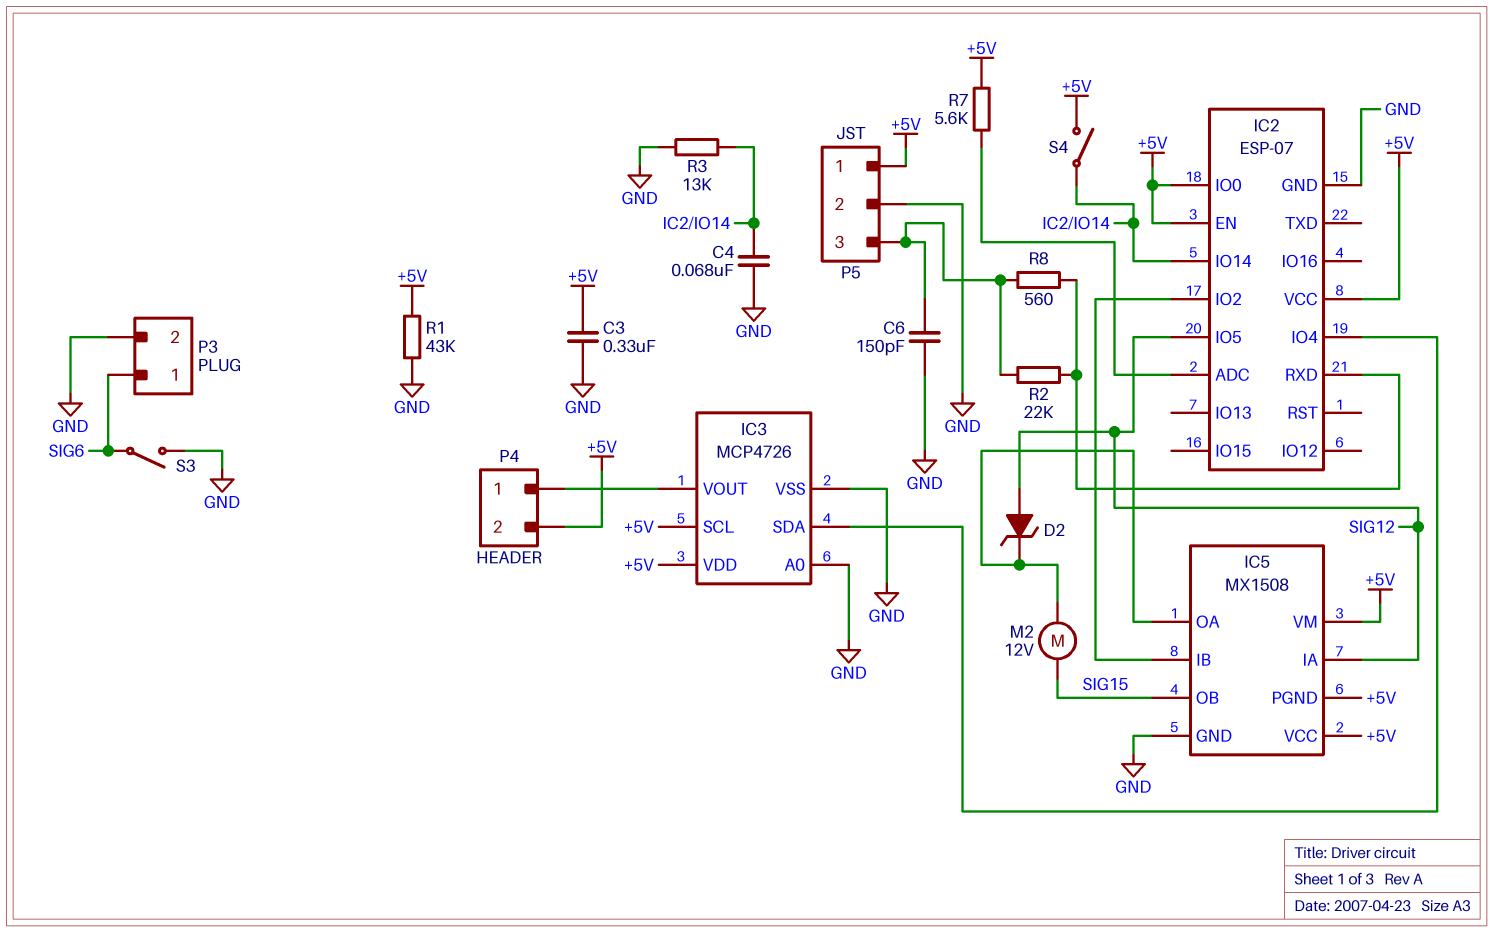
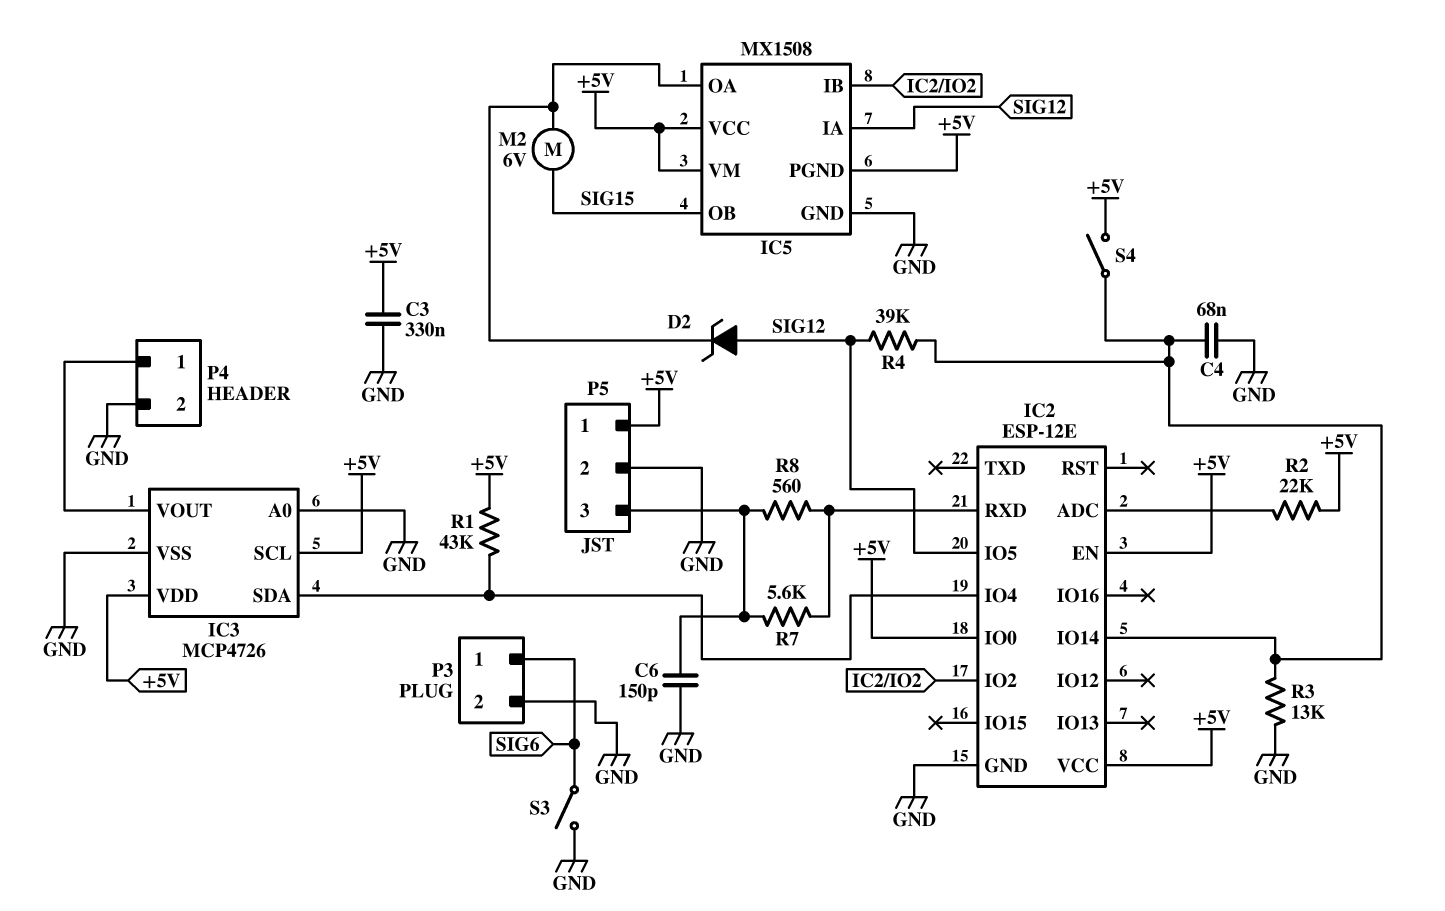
IC2: ESP-07 -> ESP-12E
M2: motor 12V (IC5/OA, SIG15) -> motor 6V (IC5/OA, SIG15)
P4 pin 2: +5V -> GND
R1: 43k (+5V, GND) -> 43k (+5V, IC2/IO4)
R2: 22k (IC2/RXD, P5/3) -> 22k (+5V, IC2/ADC)
R4: none -> 39k (IC2/IO14, SIG12)
R7: 5.6k (+5V, IC2/ADC) -> 5.6k (IC2/RXD, P5/3)

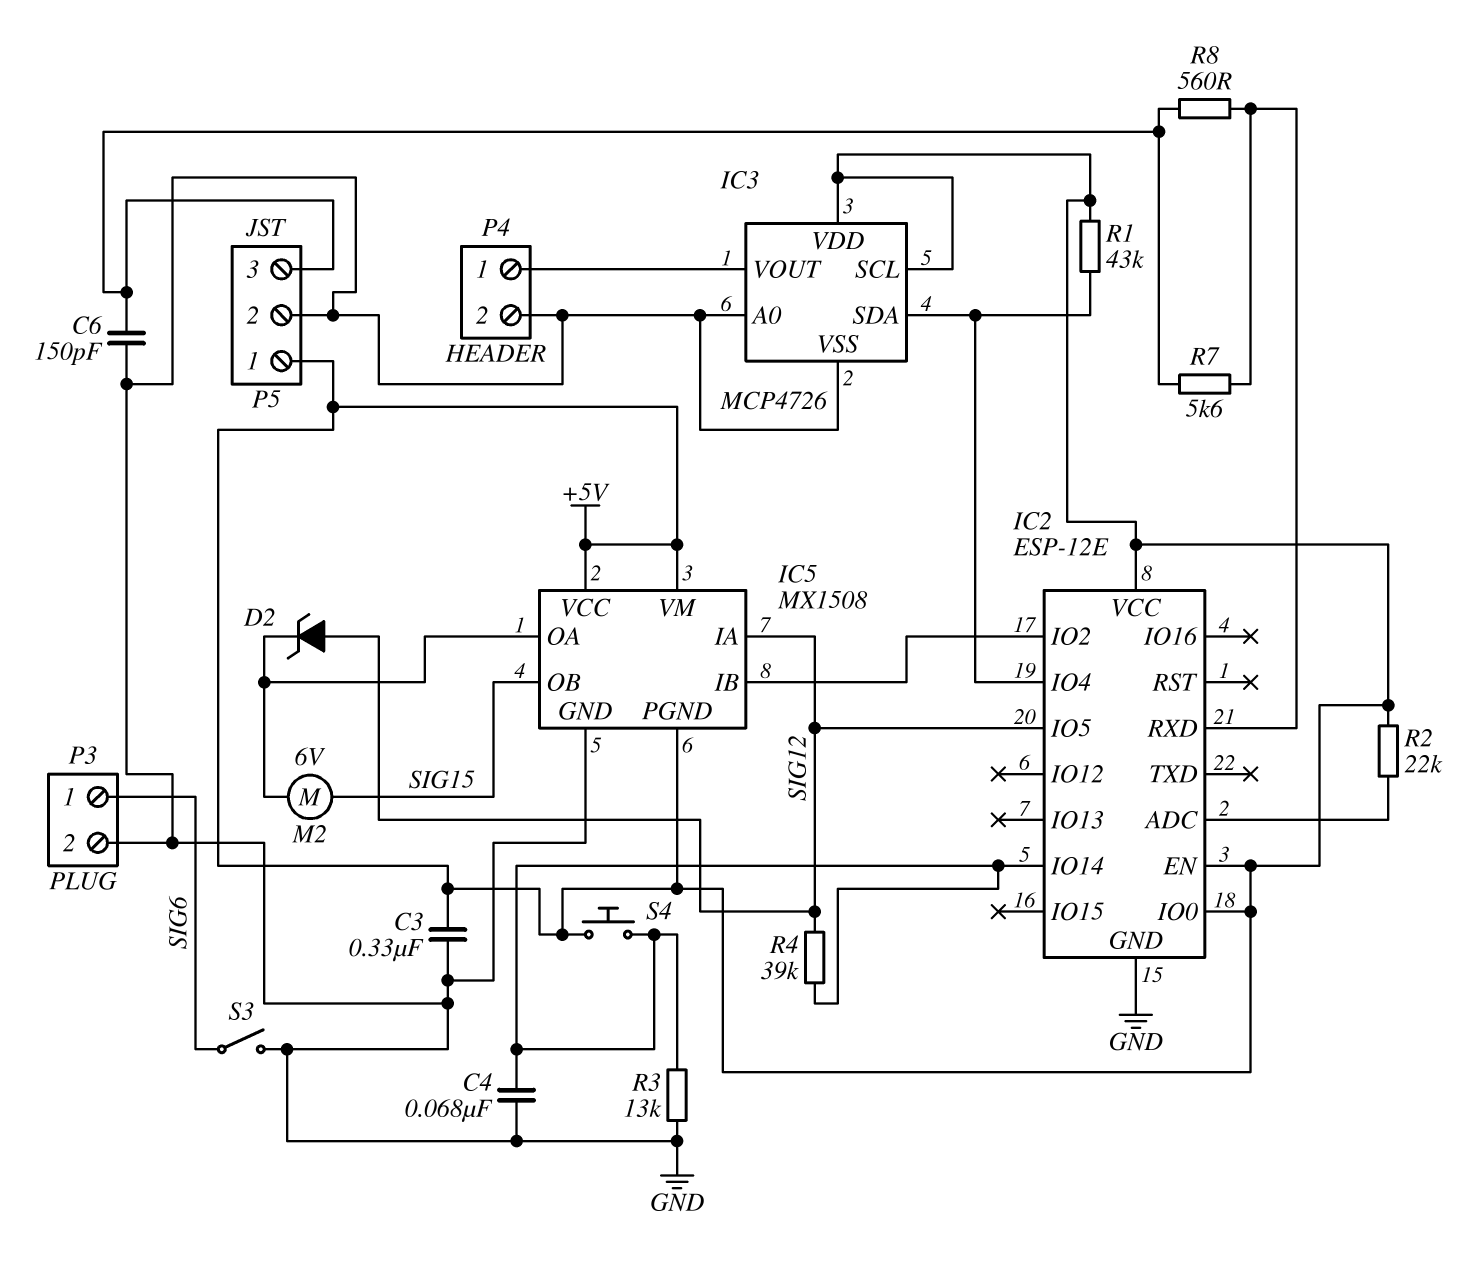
S4: switch (+5V, IC2/IO14) -> button (+5V, IC2/IO14)

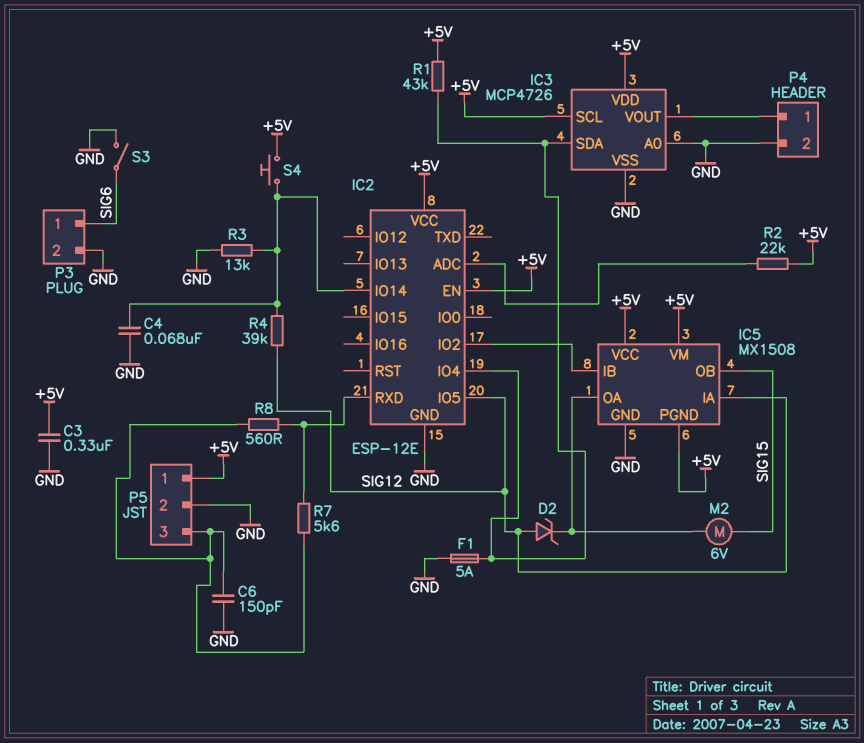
F1: none -> 5A (GND, IC2/IO4)
IC2 pin IO0: +5V -> none

